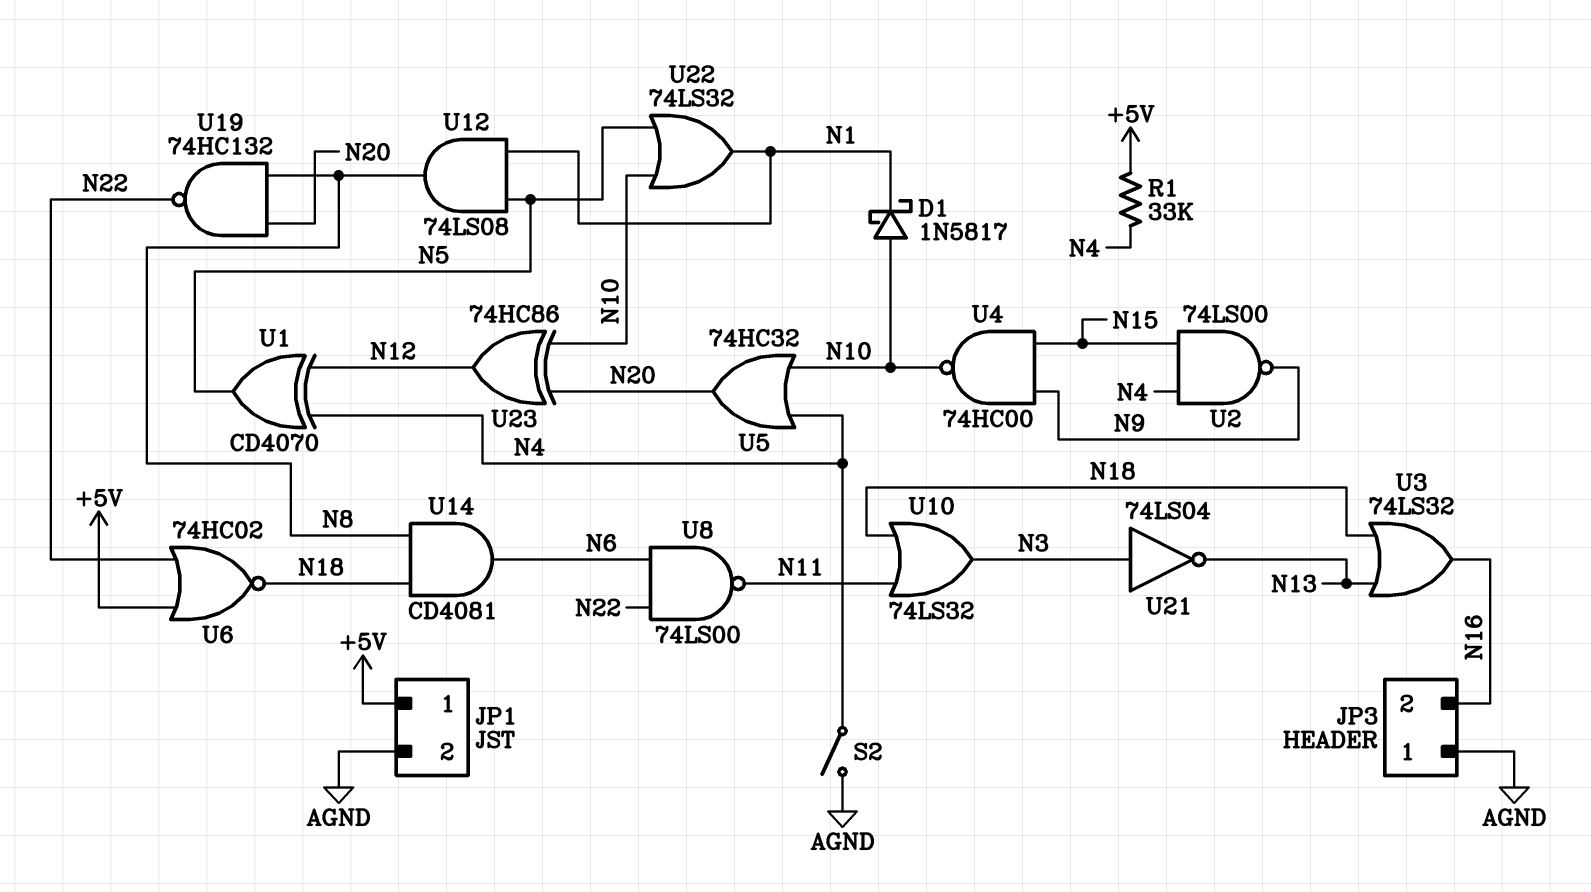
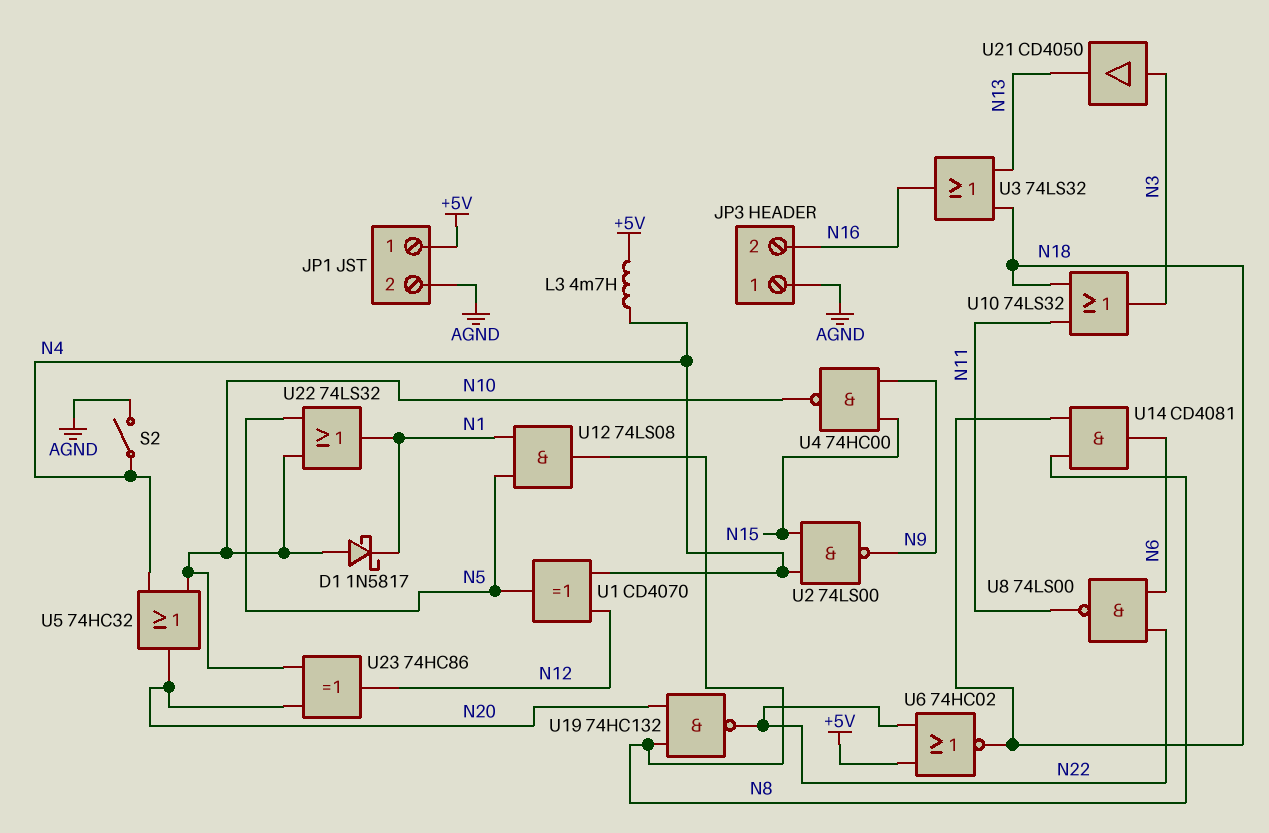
L3: none -> 4.7mH (+5V, N4)
R1: 33k (+5V, N4) -> none
U21: NOT 74LS04 (in N3, out N13) -> buffer CD4050 (in N3, out N13)

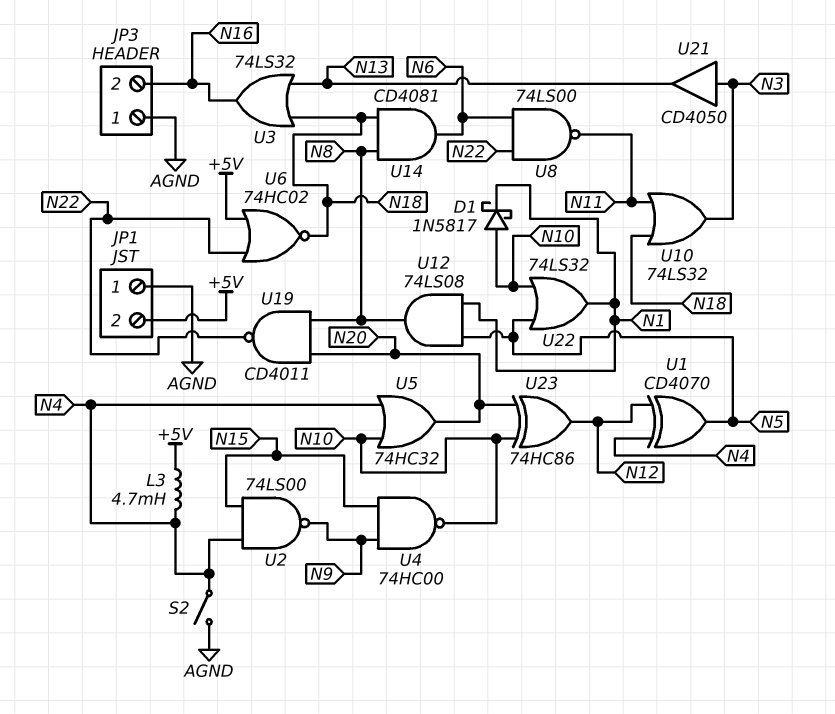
JP1 pin 1: +5V -> AGND
JP1 pin 2: AGND -> +5V
U19: NAND 74HC132 (in N8, in N20, out N22) -> NAND CD4011 (in N8, in N20, out N22)

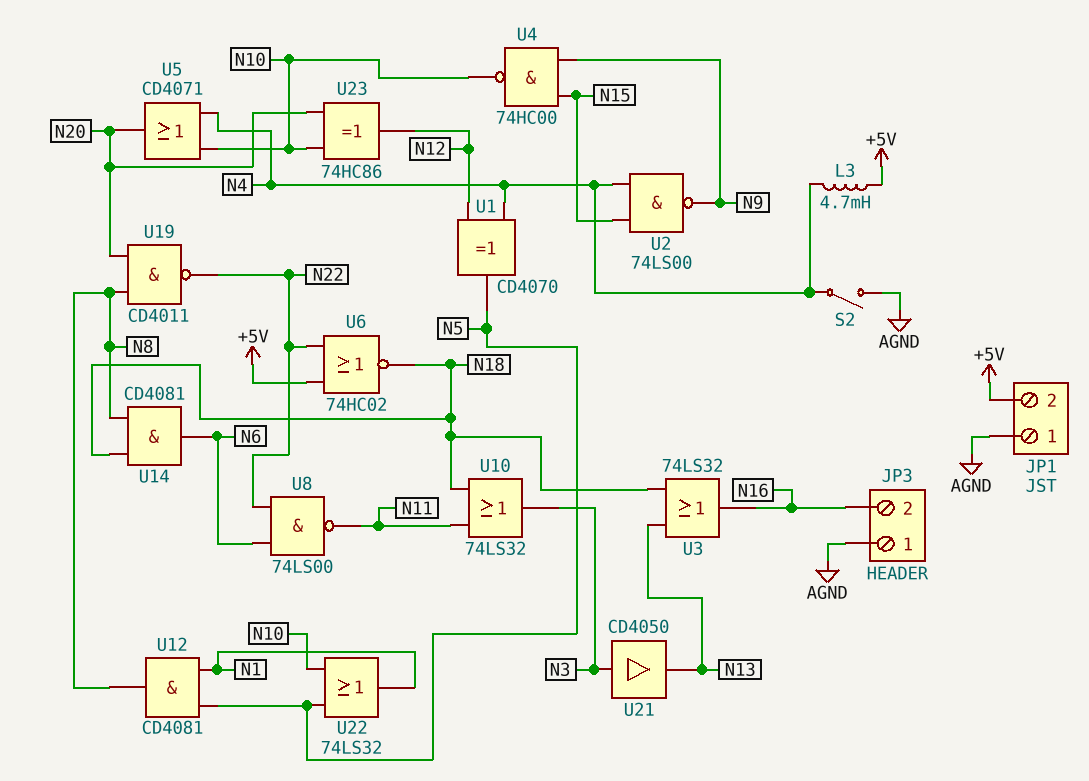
D1: schottky 1N5817 (A N10, K N1) -> none
U5: OR 74HC32 (in N4, in N10, out N20) -> OR CD4071 (in N4, in N10, out N20)
U12: AND 74LS08 (in N1, in N5, out N8) -> AND CD4081 (in N1, in N5, out N8)

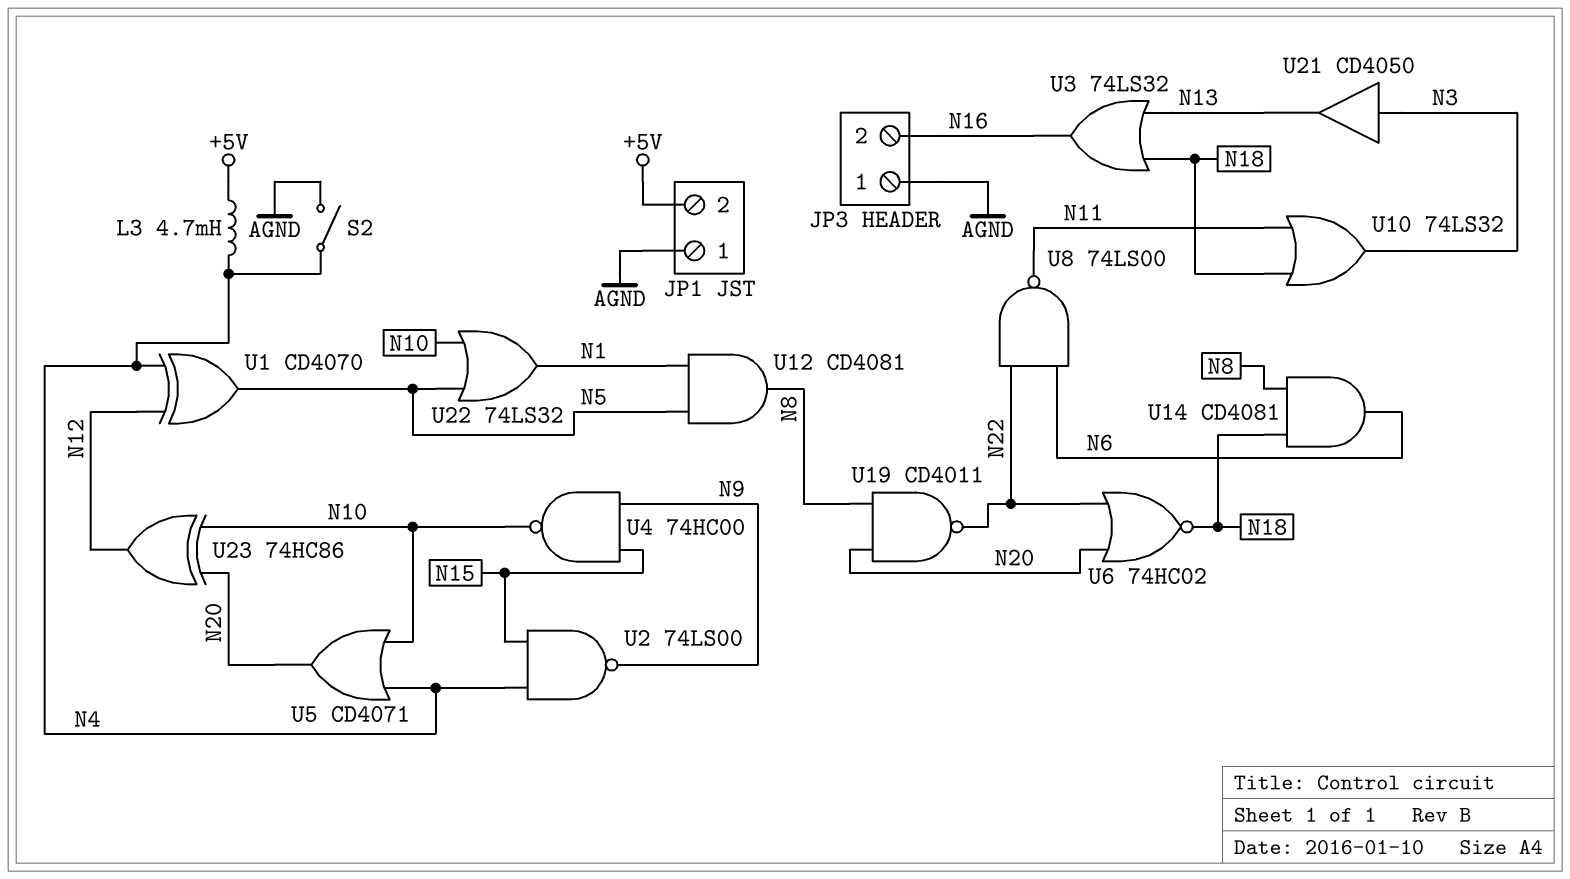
U6: NOR 74HC02 (in +5V, in N22, out N18) -> NOR 74HC02 (in N20, in N22, out N18)

